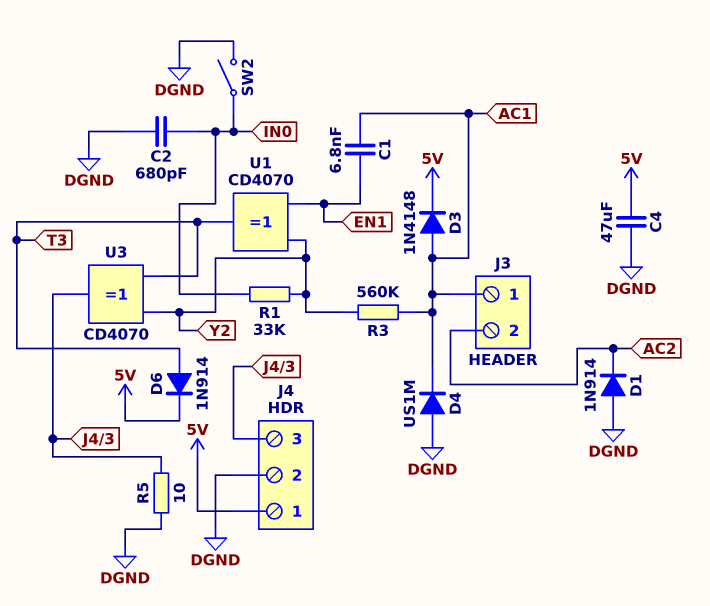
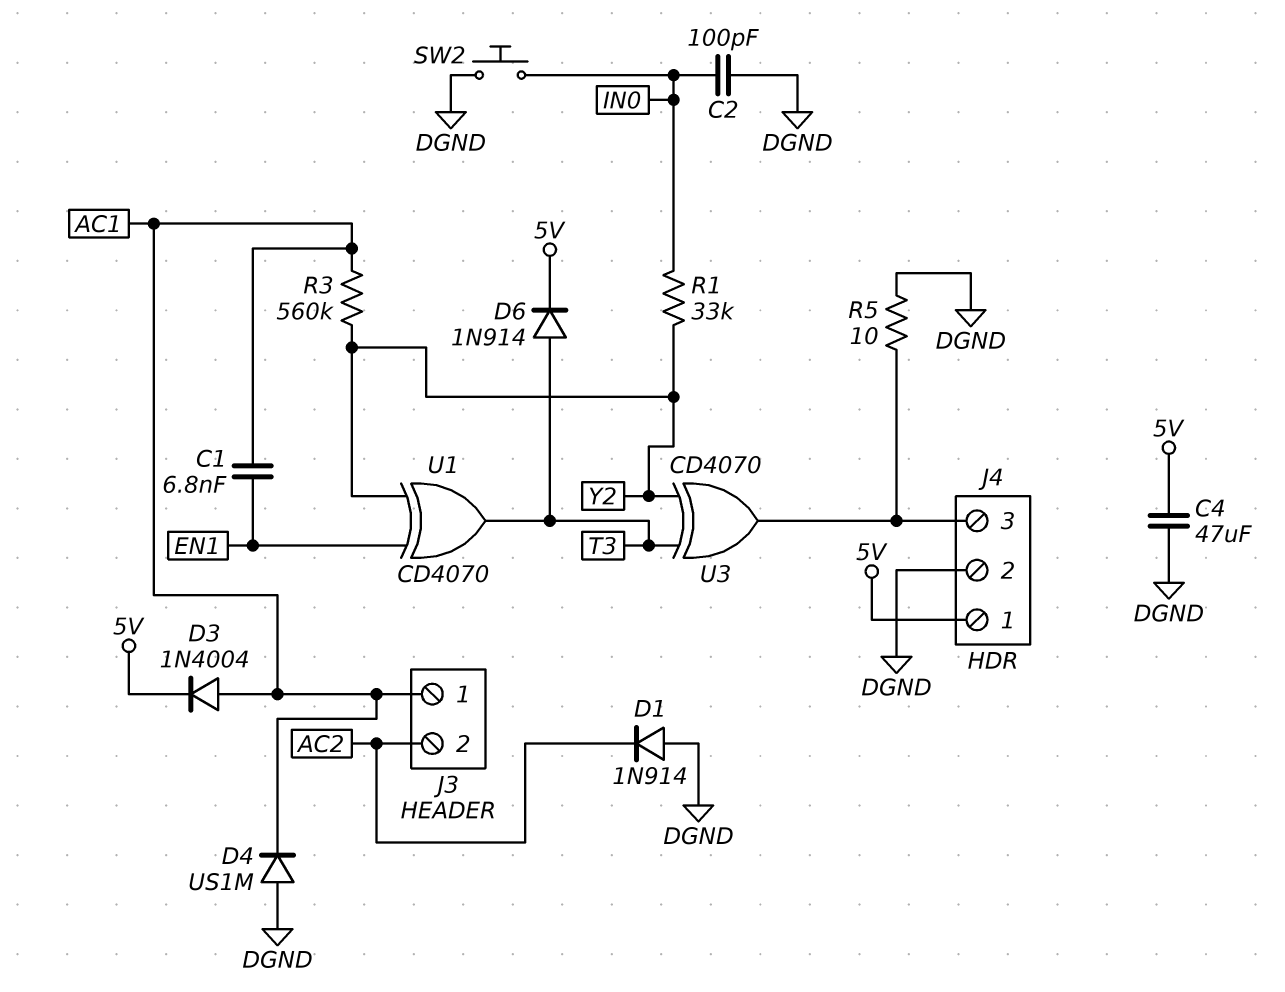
C2: 680pF (DGND, IN0) -> 100pF (DGND, IN0)
D3: diode 1N4148 (A AC1, K 5V) -> diode 1N4004 (A AC1, K 5V)
SW2: switch (DGND, IN0) -> button (DGND, IN0)

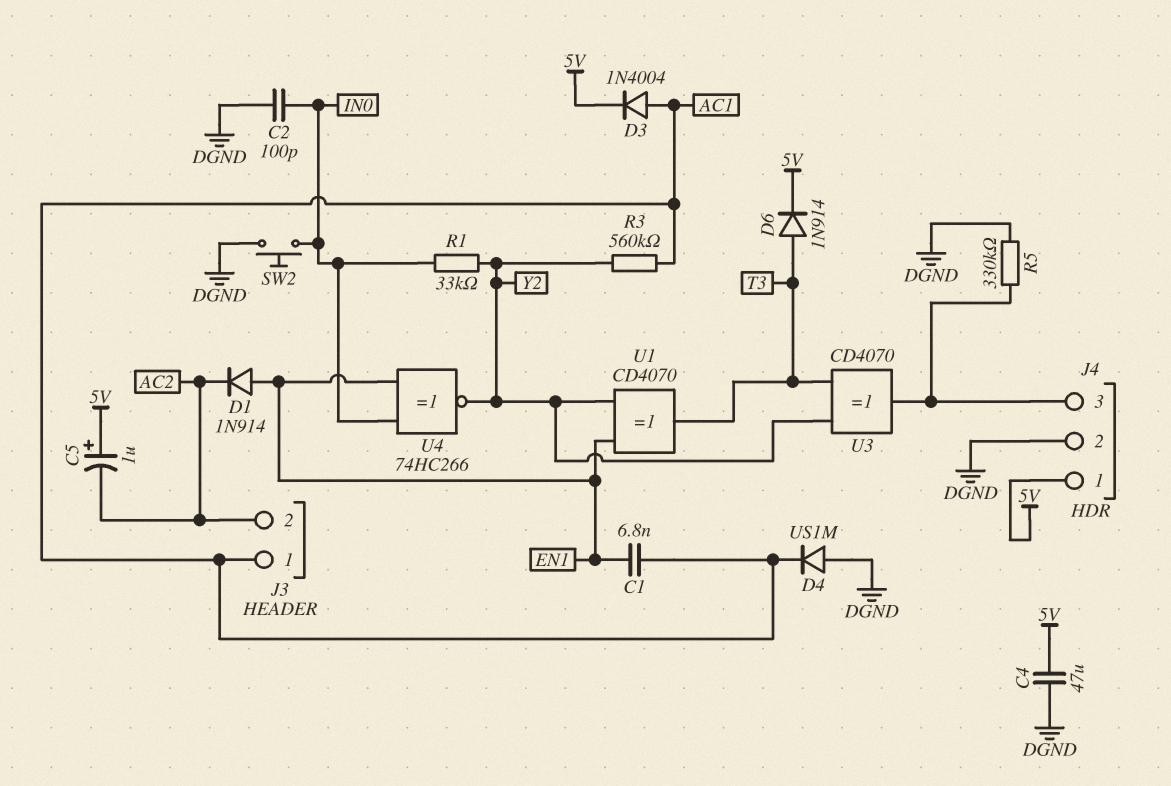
C5: none -> 1uF (plus 5V, minus AC2)
D1: diode 1N914 (A DGND, K AC2) -> diode 1N914 (A EN1, K AC2)
R5: 10 (DGND, J4/3) -> 330k (DGND, J4/3)
U4: none -> XNOR 74HC266 (in EN1, in IN0, out Y2)

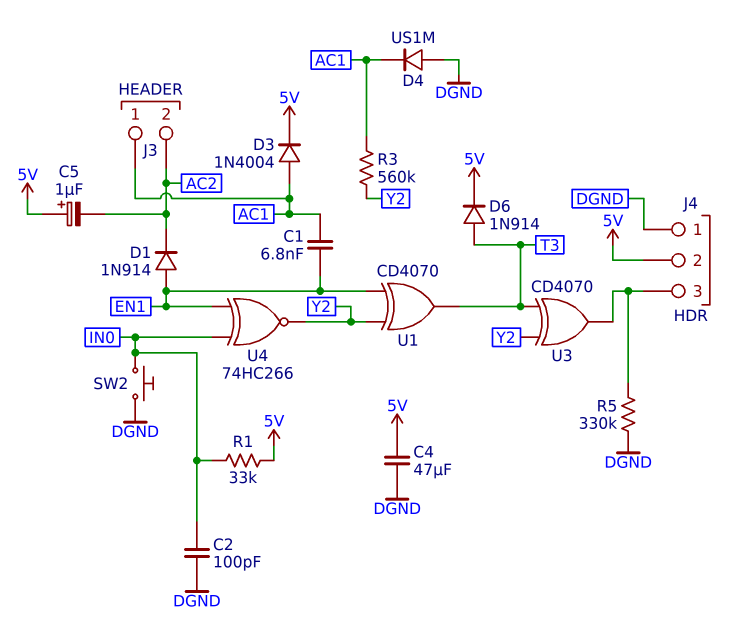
J4 pin 1: 5V -> DGND
J4 pin 2: DGND -> 5V
R1: 33k (IN0, Y2) -> 33k (5V, IN0)

